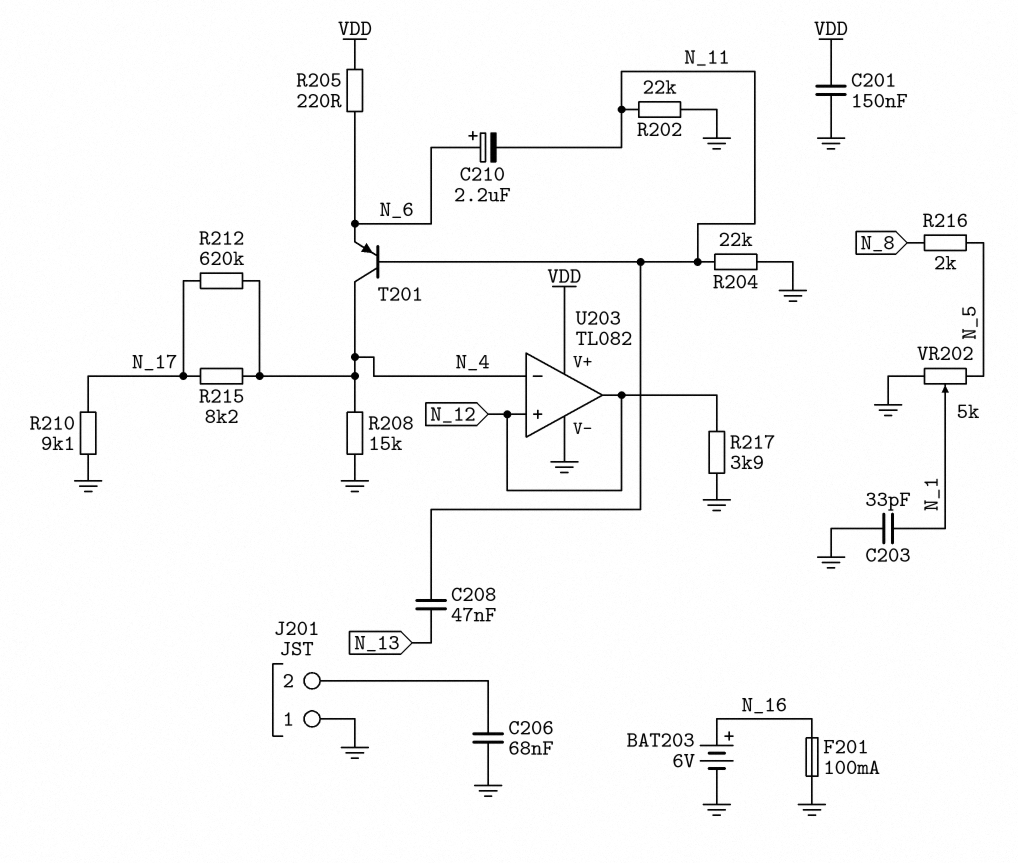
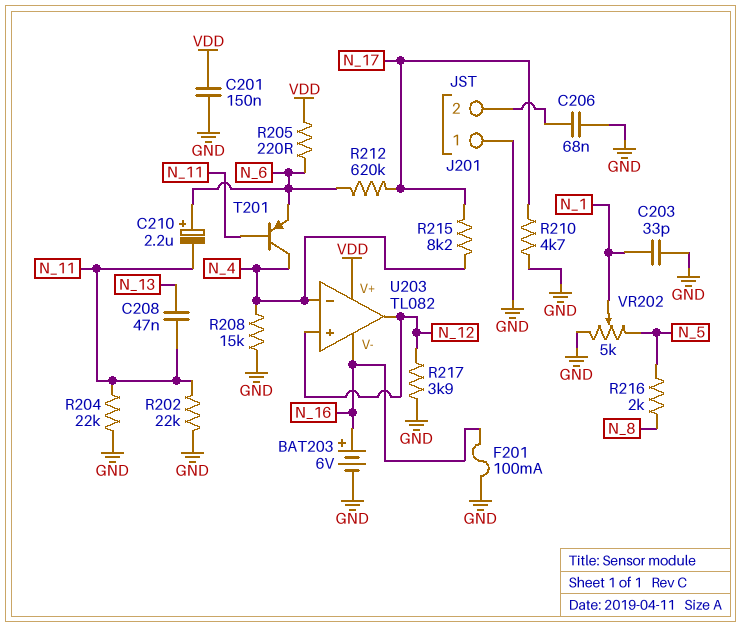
R210: 9.1k (GND, N_17) -> 4.7k (GND, N_17)
R212: 620k (N_4, N_17) -> 620k (N_6, N_17)
U203 pin V-: GND -> N_16

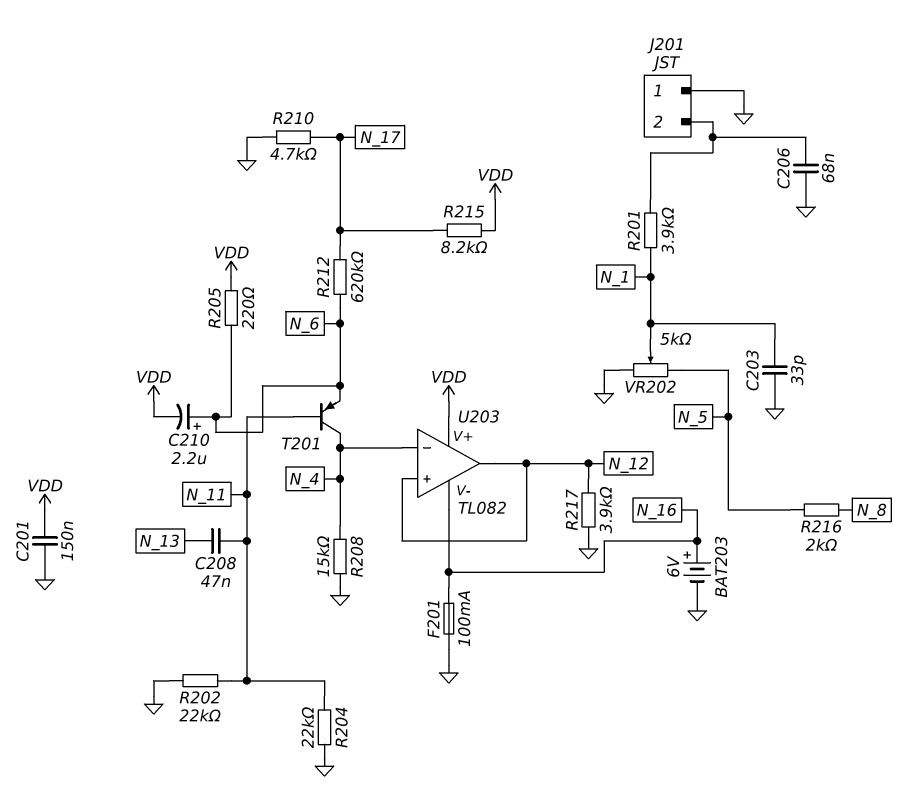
C210: 2.2uF (plus N_6, minus N_11) -> 2.2uF (plus N_6, minus VDD)
R201: none -> 3.9k (J201/2, N_1)
R215: 8.2k (N_4, N_17) -> 8.2k (N_17, VDD)

